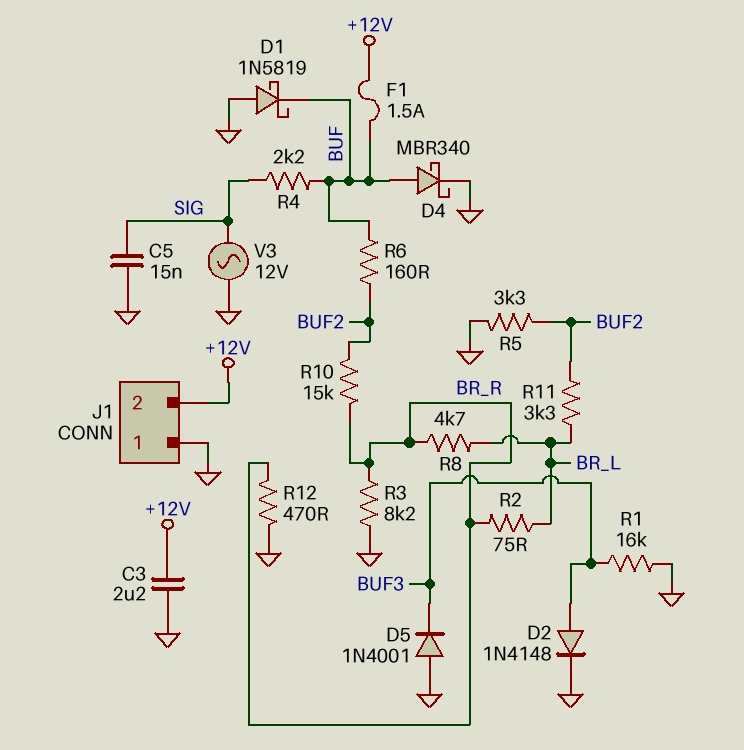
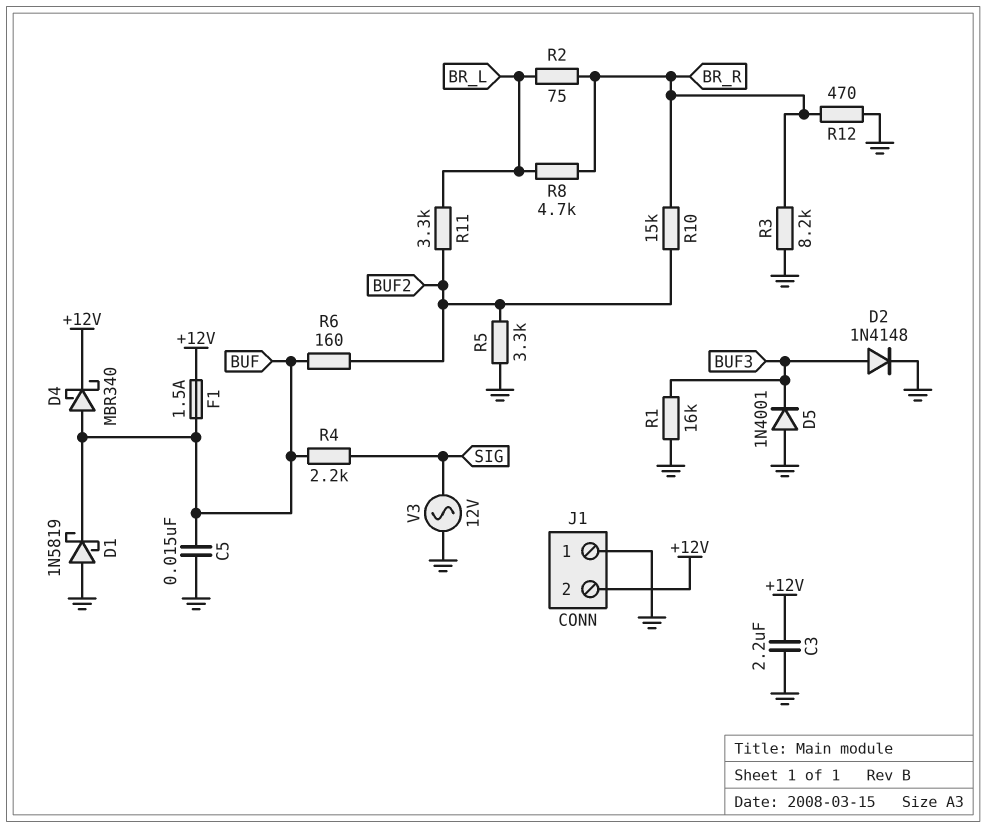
C5: 15nF (GND, SIG) -> 15nF (BUF, GND)
D4: schottky MBR340 (A BUF, K GND) -> schottky MBR340 (A BUF, K +12V)

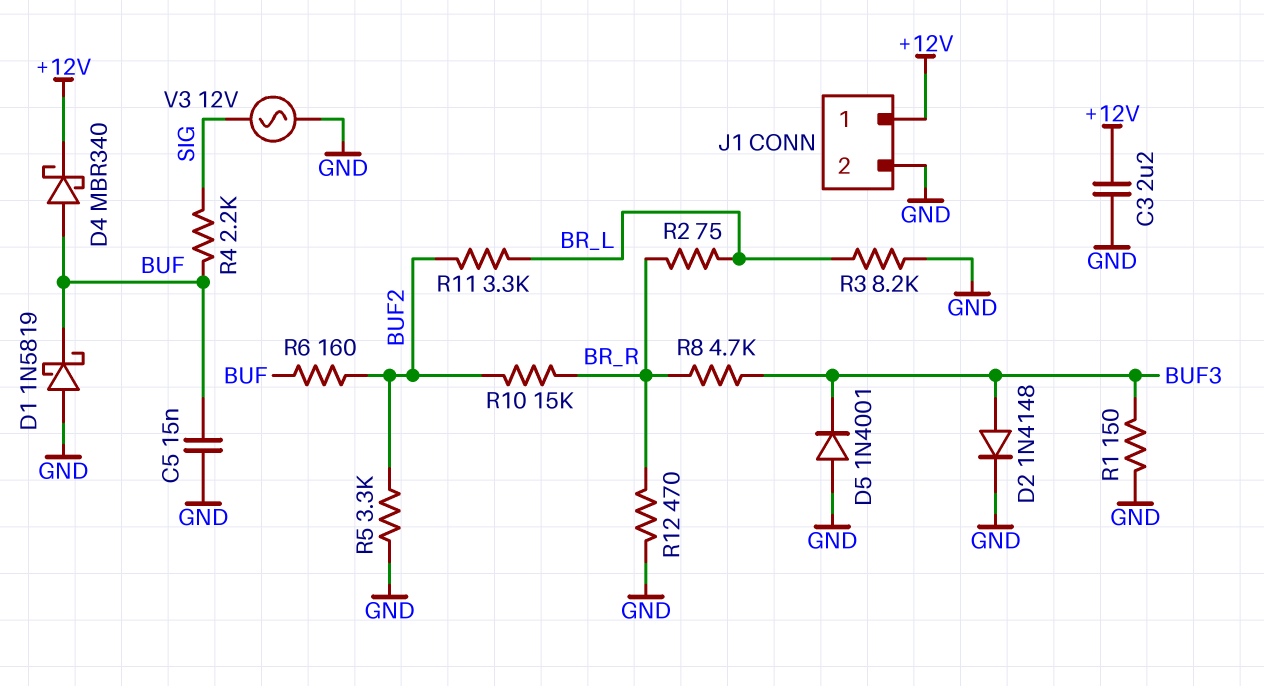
F1: 1.5A (+12V, BUF) -> none
J1 pin 1: GND -> +12V
J1 pin 2: +12V -> GND
R1: 16k (BUF3, GND) -> 150 (BUF3, GND)
R3: 8.2k (BR_R, GND) -> 8.2k (BR_L, GND)
R8: 4.7k (BR_L, BR_R) -> 4.7k (BR_R, BUF3)

